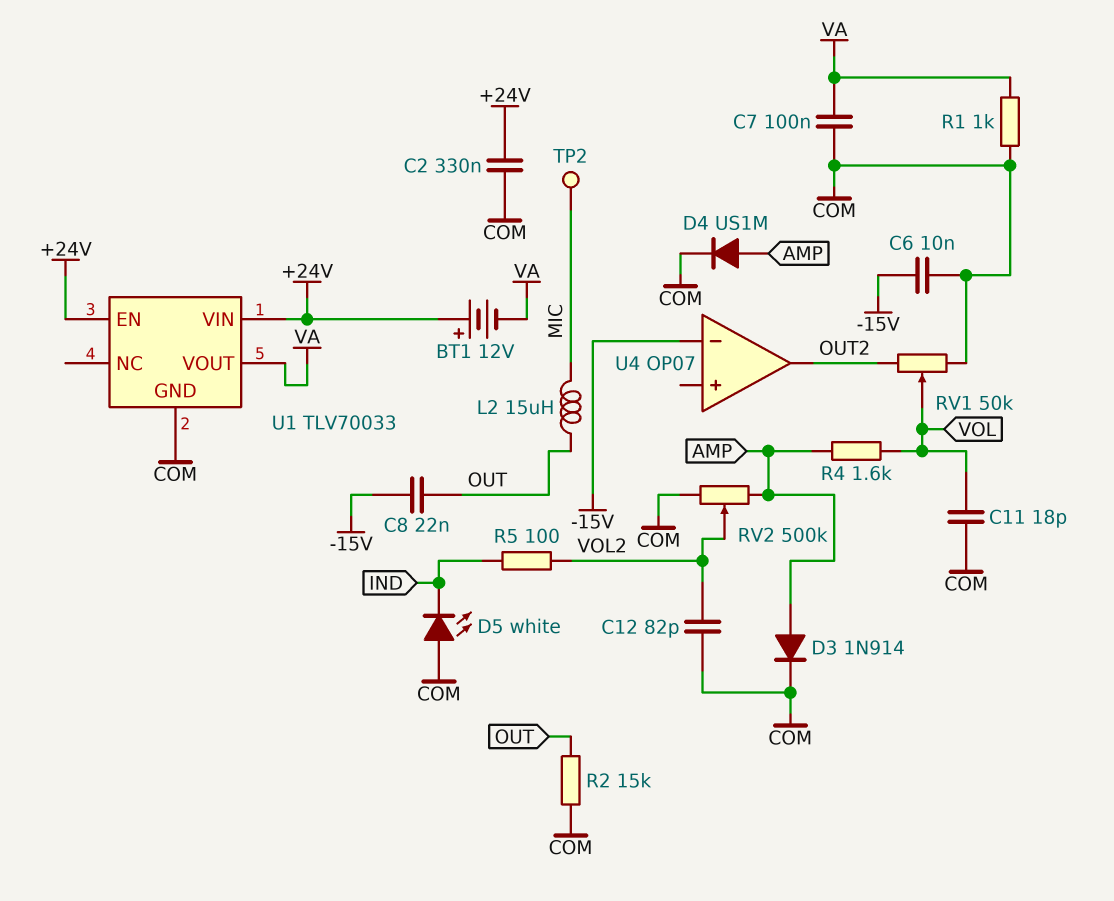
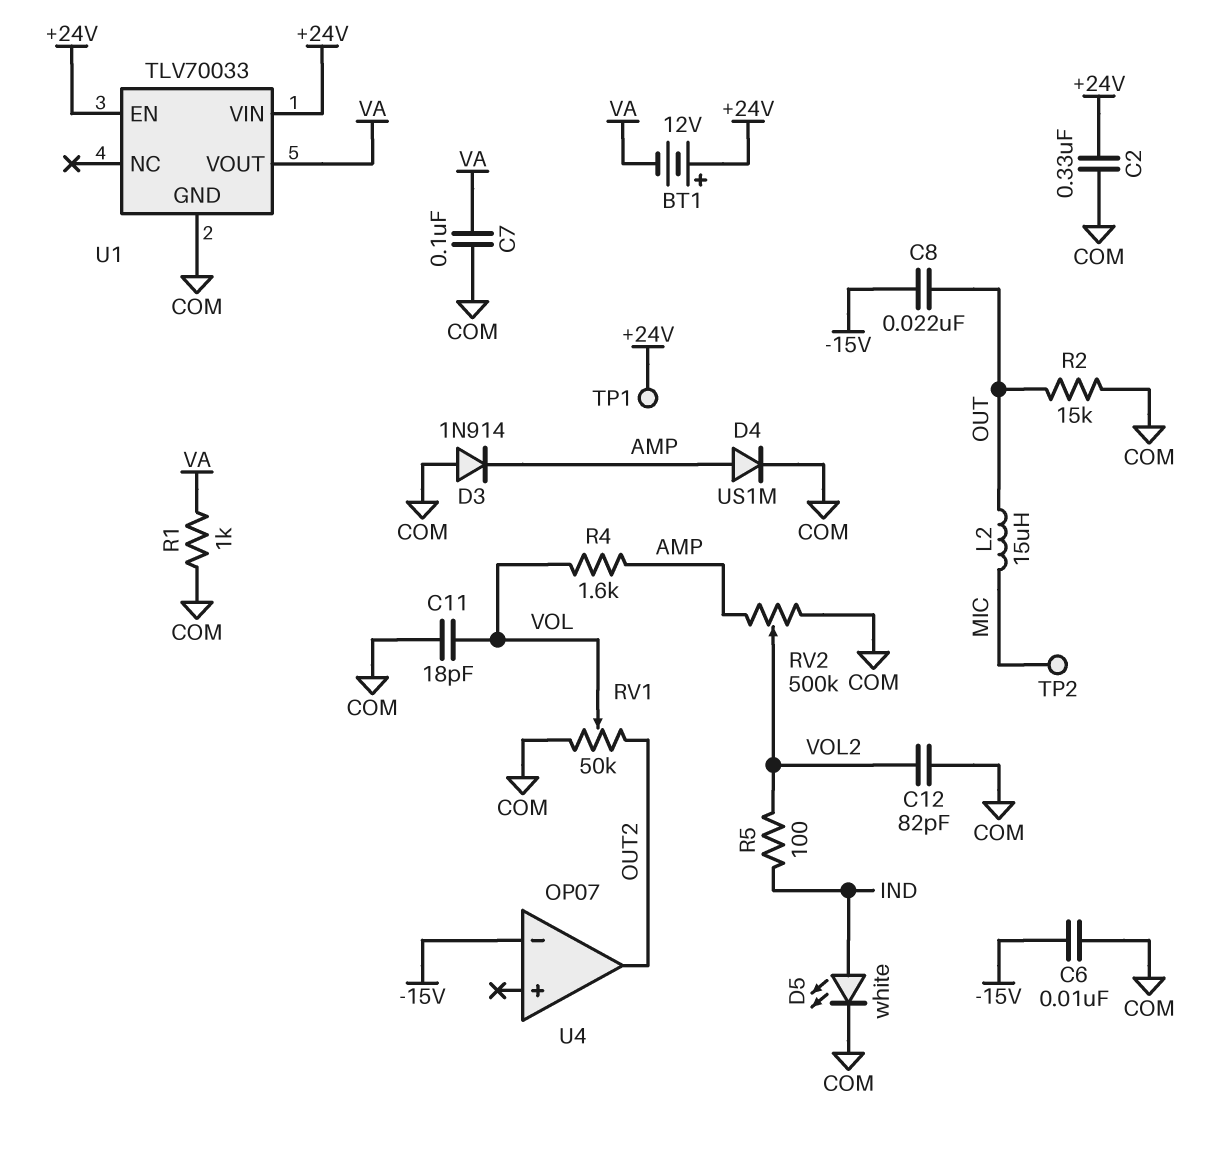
D3: diode 1N914 (A AMP, K COM) -> diode 1N914 (A COM, K AMP)
D5: LED white (A COM, K IND) -> LED white (A IND, K COM)
TP1: none -> test point (+24V)

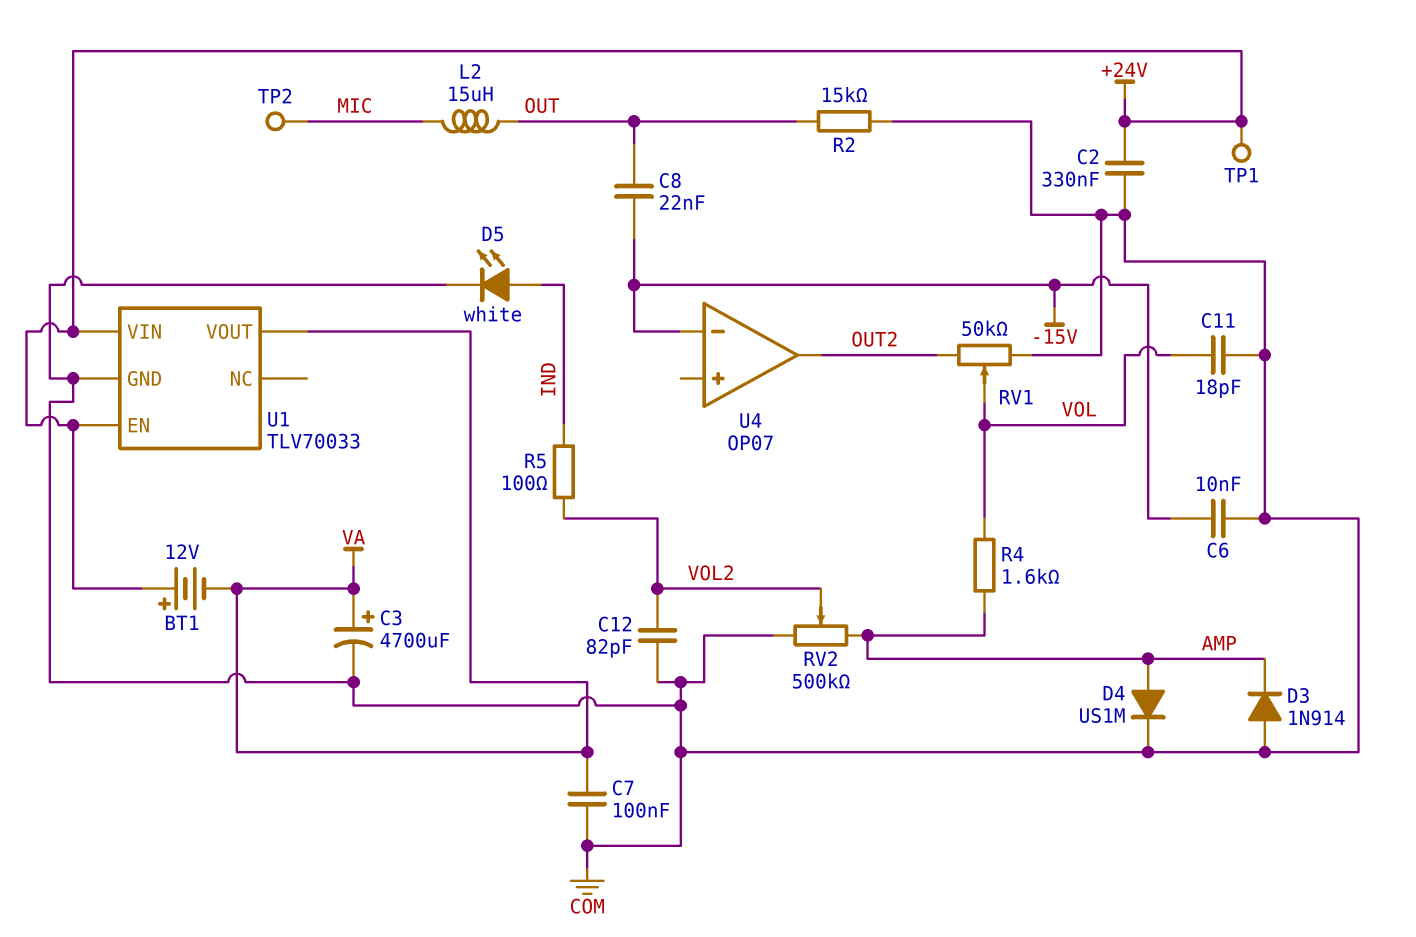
C3: none -> 4700uF (plus VA, minus COM)
R1: 1k (COM, VA) -> none

